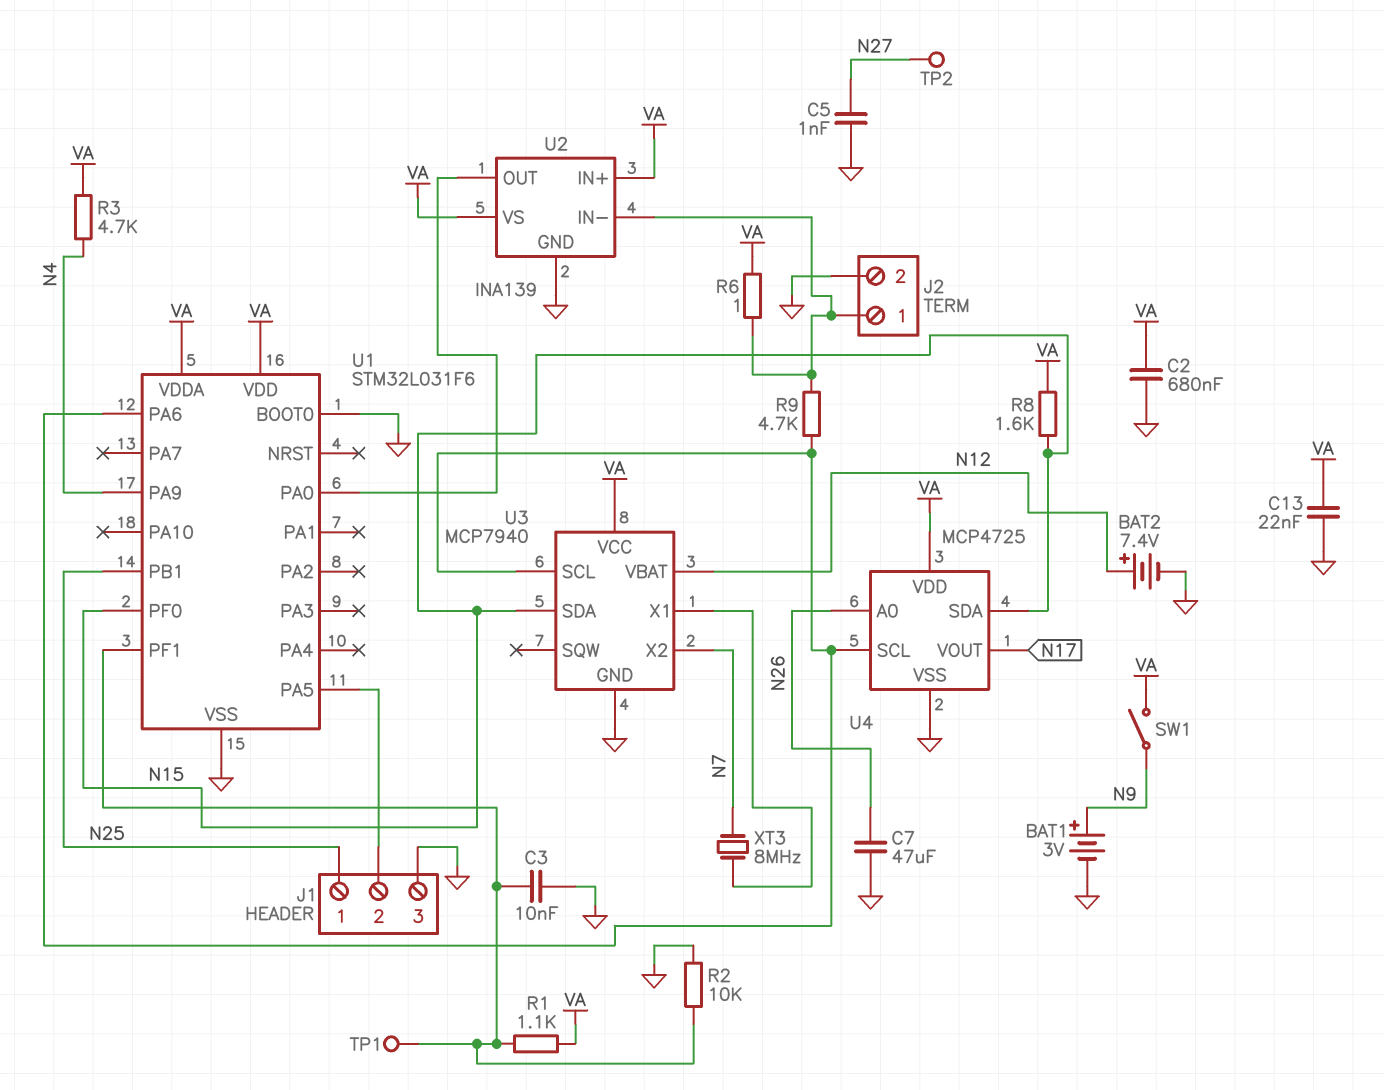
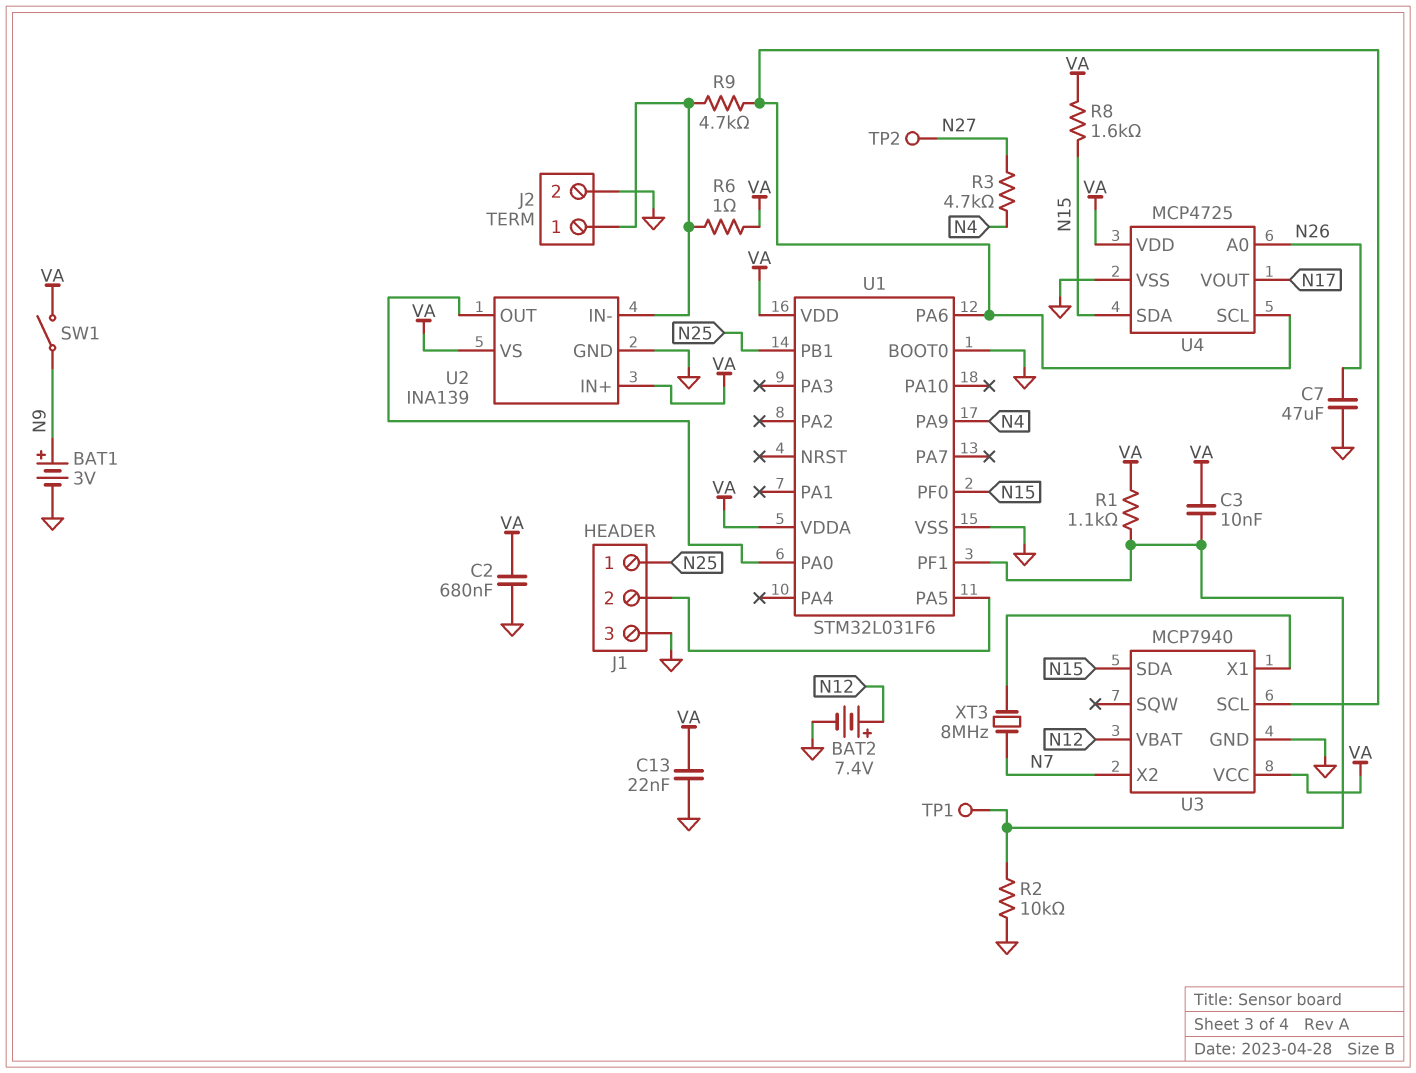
C3: 10nF (GND, U1/PF1) -> 10nF (U1/PF1, VA)
C5: 1nF (GND, N27) -> none
R3: 4.7k (N4, VA) -> 4.7k (N4, N27)

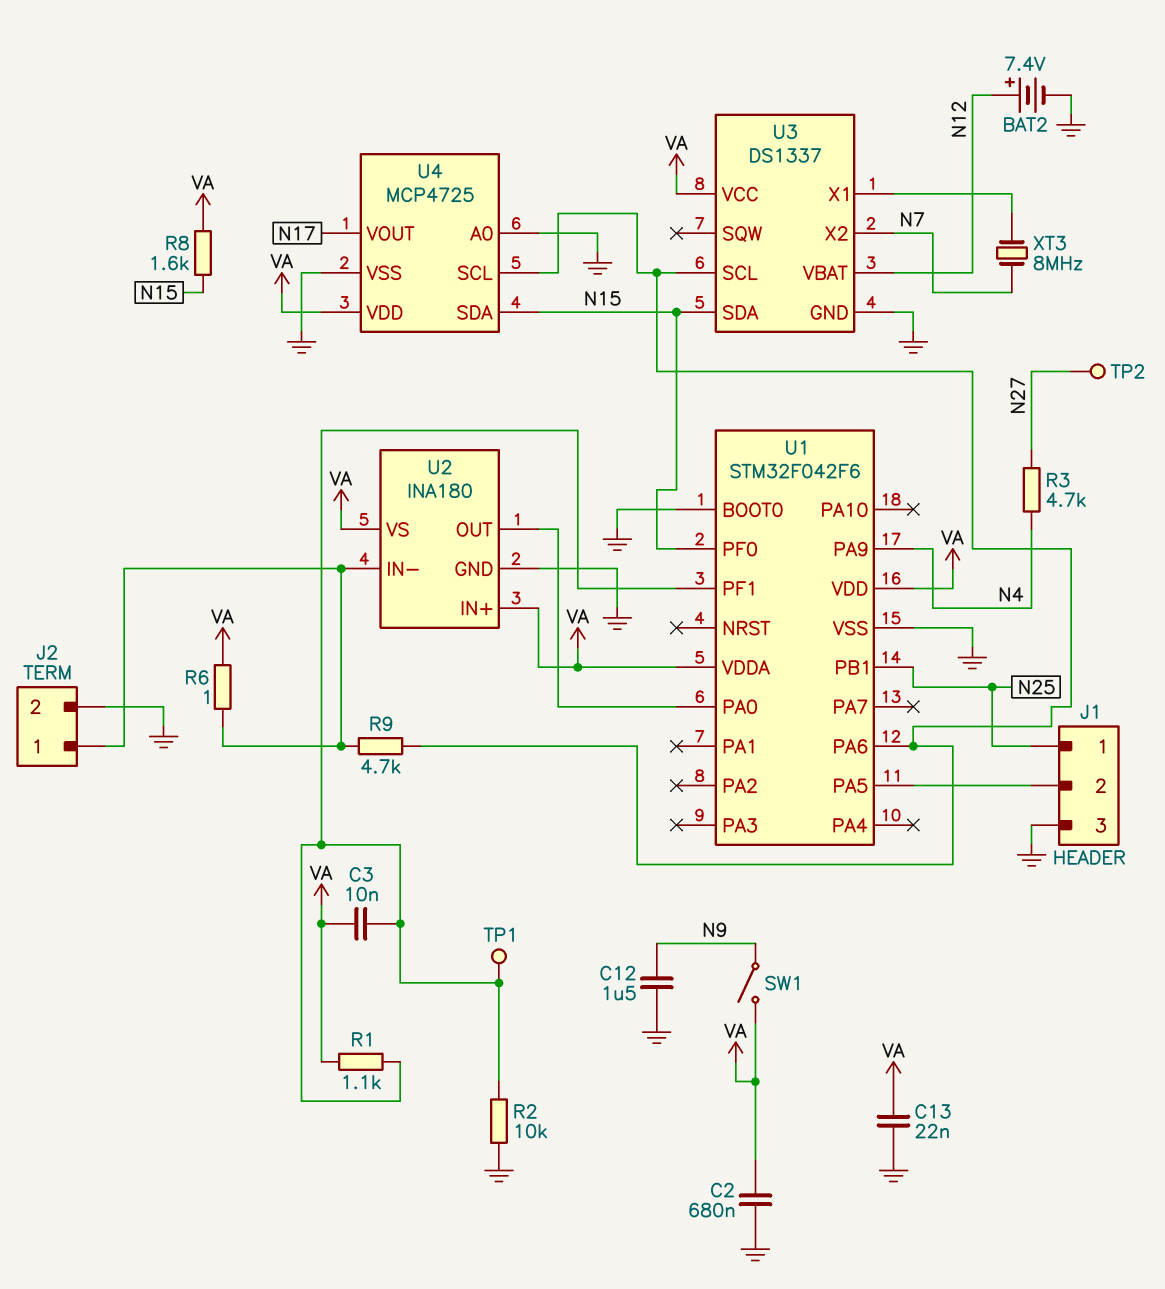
BAT1: 3V (plus N9, minus GND) -> none
C7: 47uF (GND, N26) -> none
C12: none -> 1.5uF (GND, N9)
U1: STM32L031F6 -> STM32F042F6
U2: INA139 -> INA180
U3: MCP7940 -> DS1337
U4 pin A0: N26 -> GND

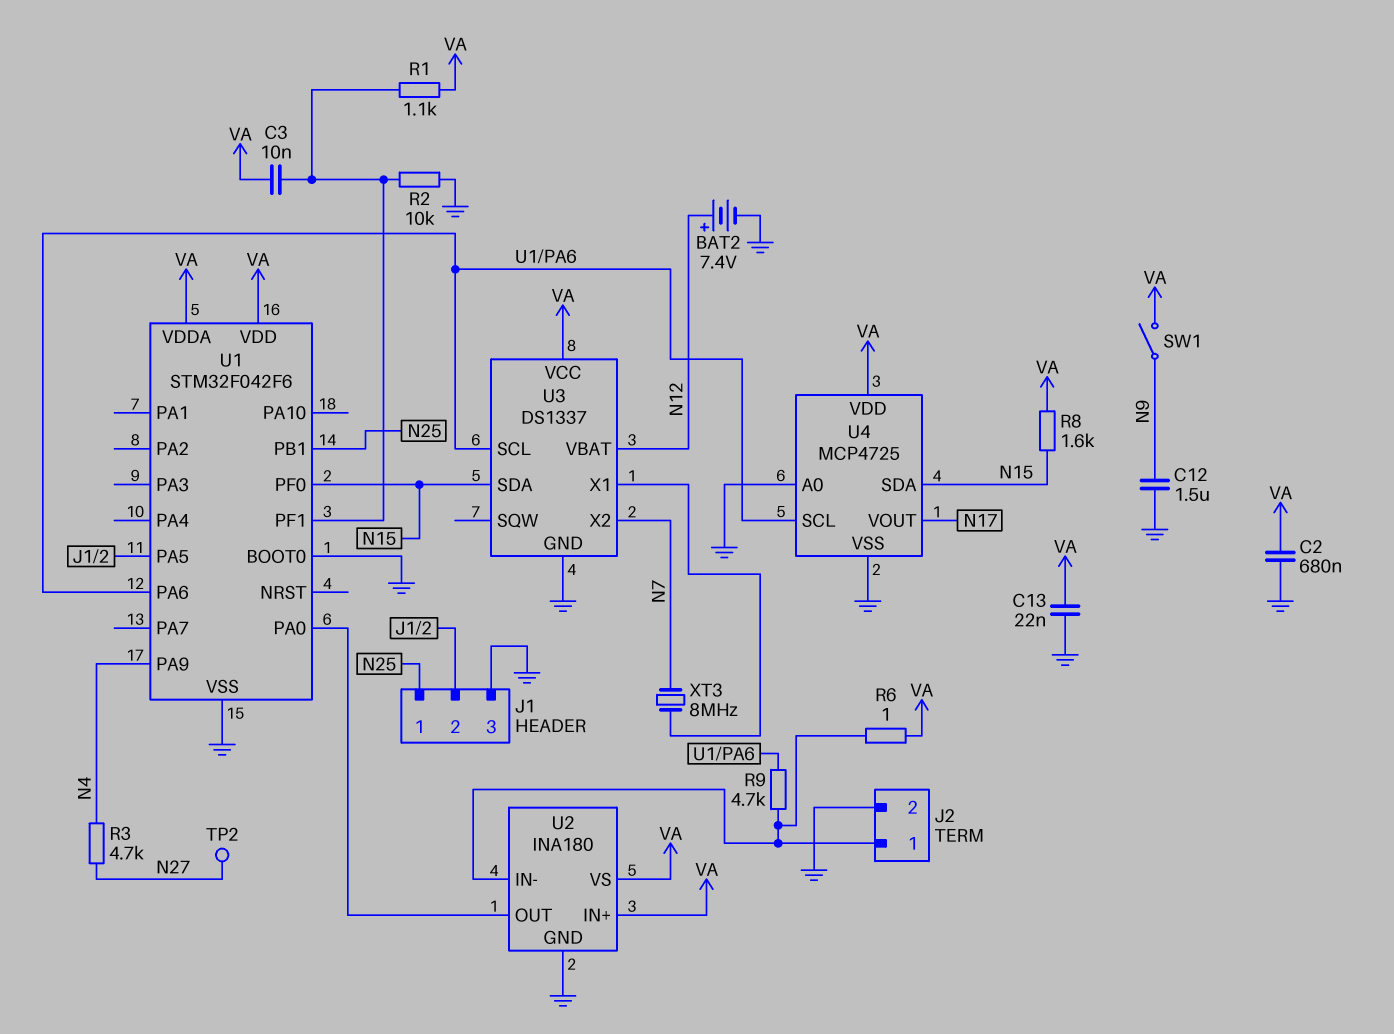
TP1: test point (U1/PF1) -> none

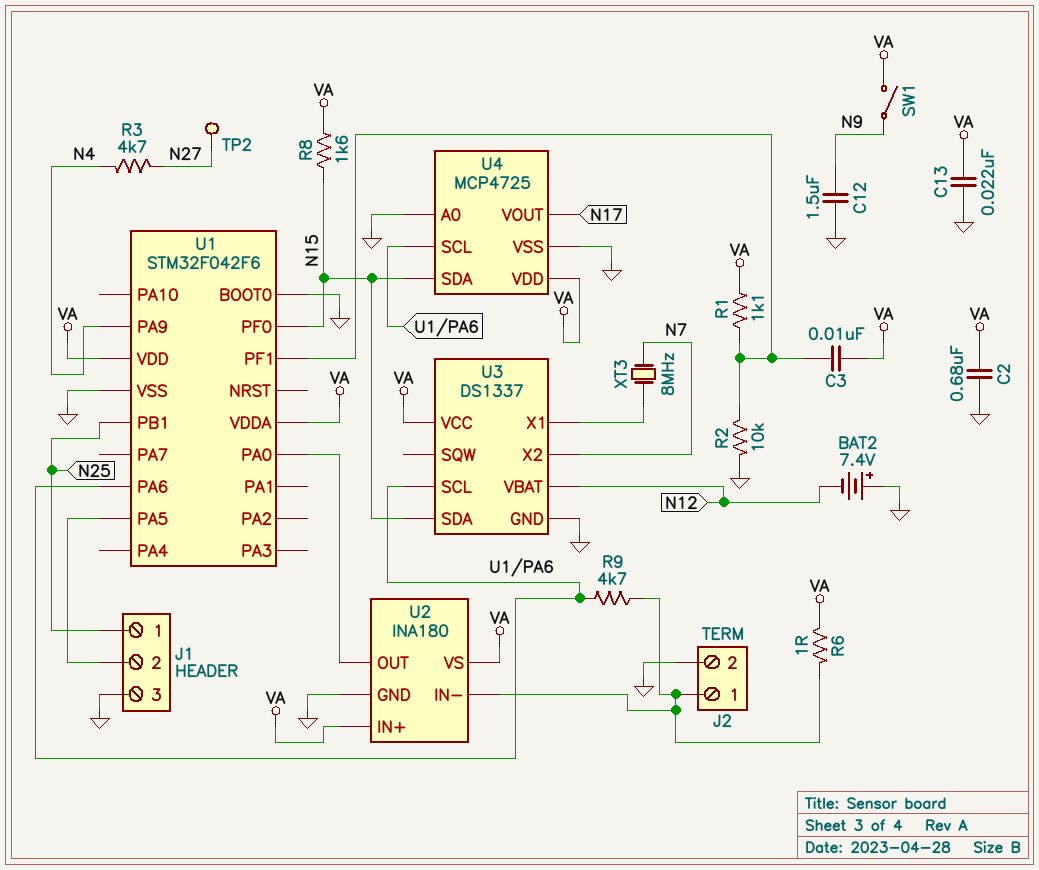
BAT2: 7.4V (plus N12, minus GND) -> 7.4V (plus GND, minus N12)

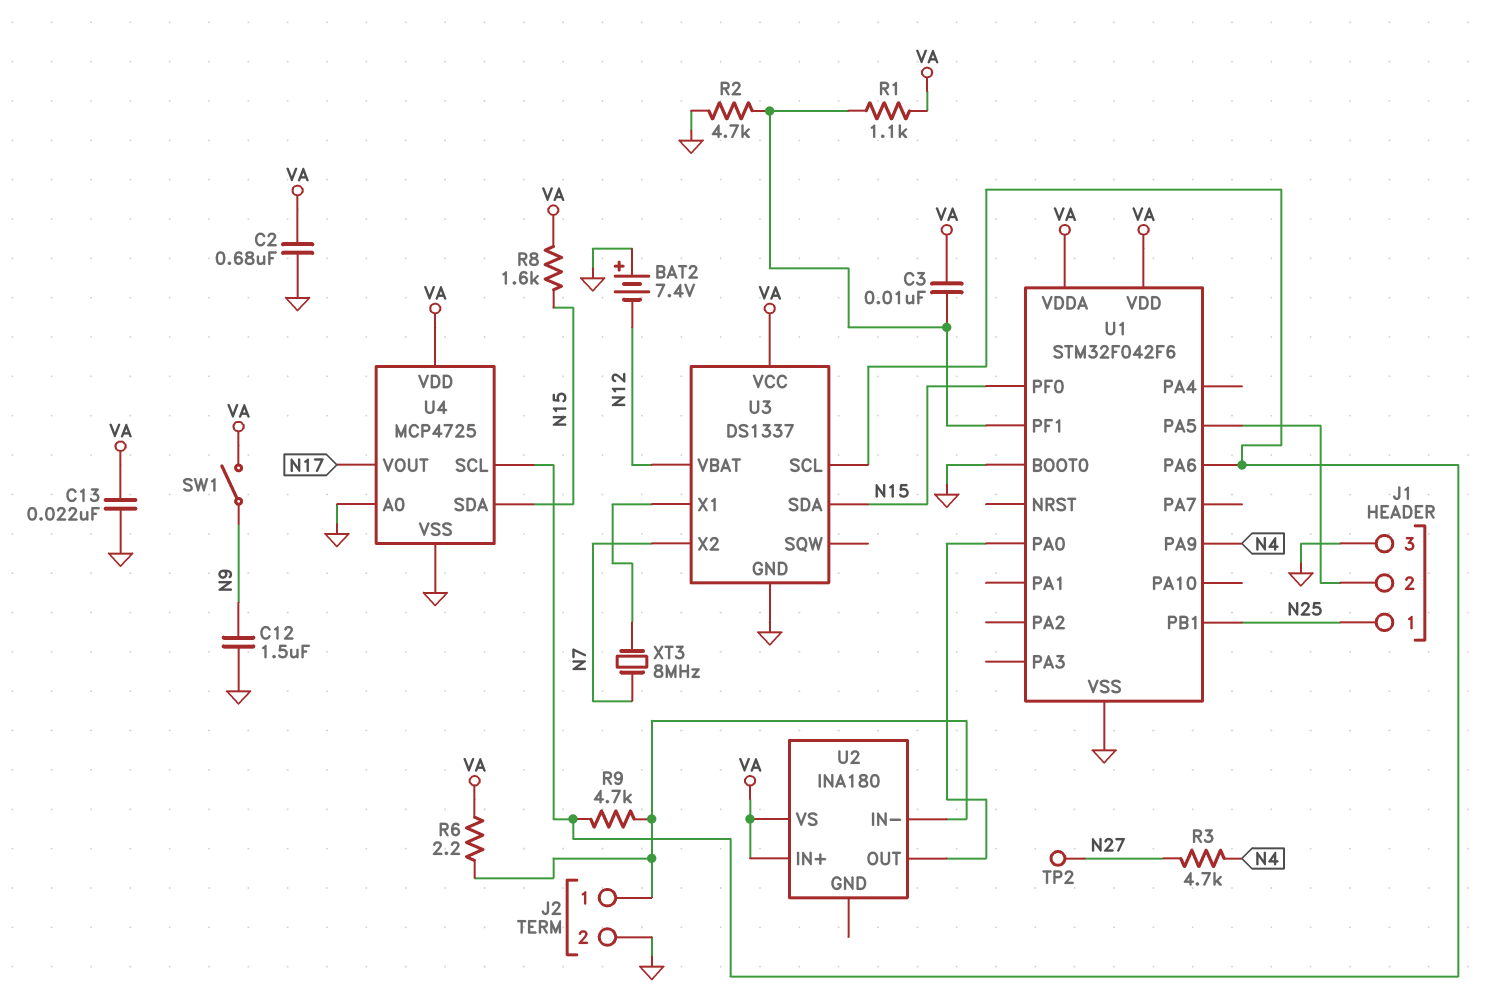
R2: 10k (GND, U1/PF1) -> 4.7k (GND, U1/PF1)
R6: 1 (J2/1, VA) -> 2.2 (J2/1, VA)
U2 pin GND: GND -> none

